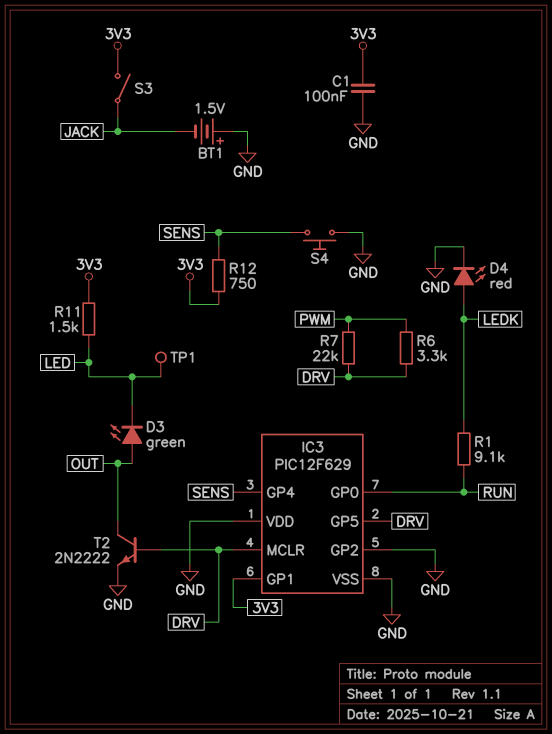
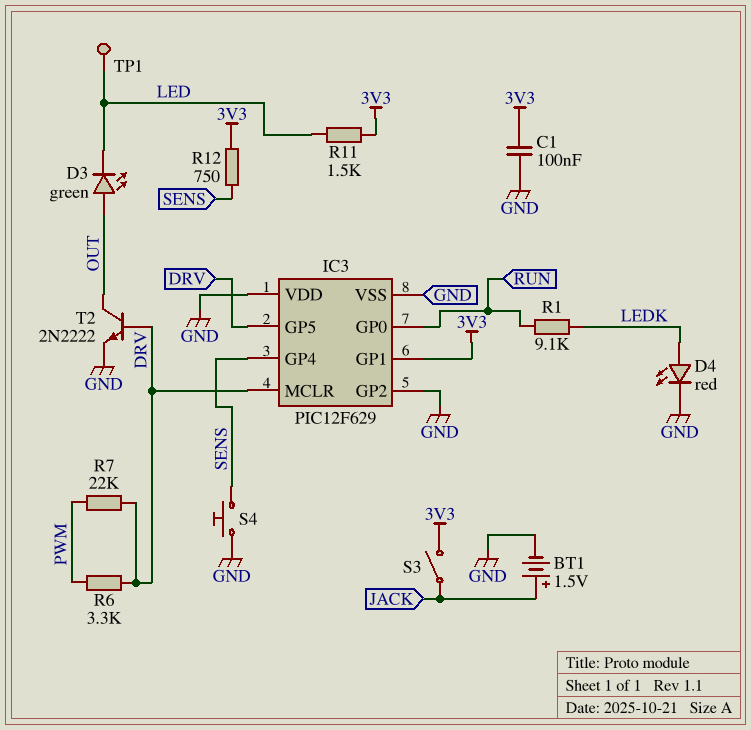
BT1: 1.5V (plus GND, minus JACK) -> 1.5V (plus JACK, minus GND)

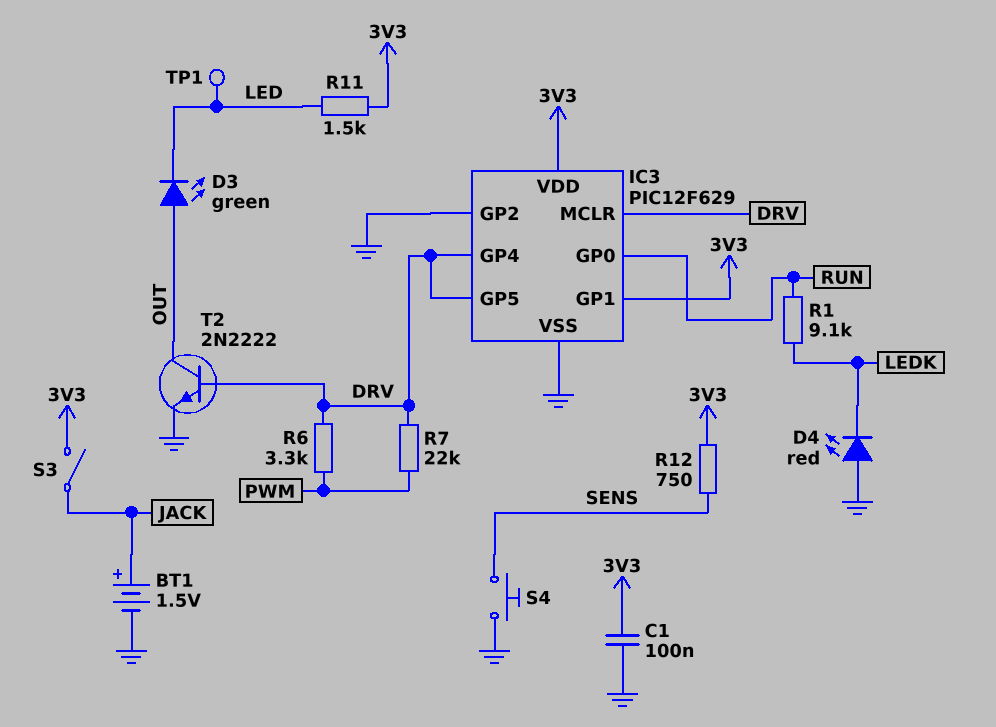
D4: LED red (A LEDK, K GND) -> LED red (A GND, K LEDK)
IC3 pin GP4: SENS -> DRV
IC3 pin VDD: GND -> 3V3

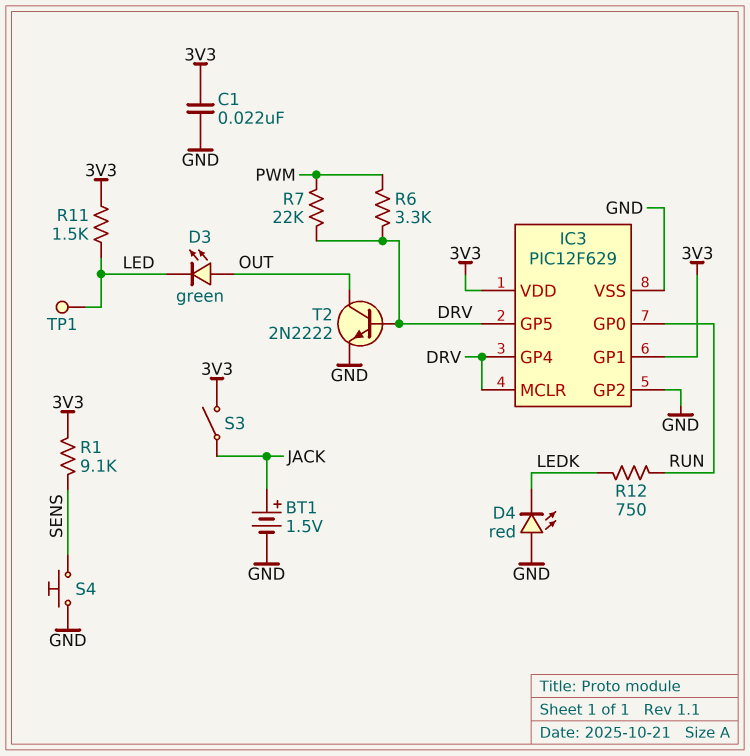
C1: 100nF (3V3, GND) -> 22nF (3V3, GND)
R1: 9.1k (LEDK, RUN) -> 9.1k (3V3, SENS)
R12: 750 (3V3, SENS) -> 750 (LEDK, RUN)

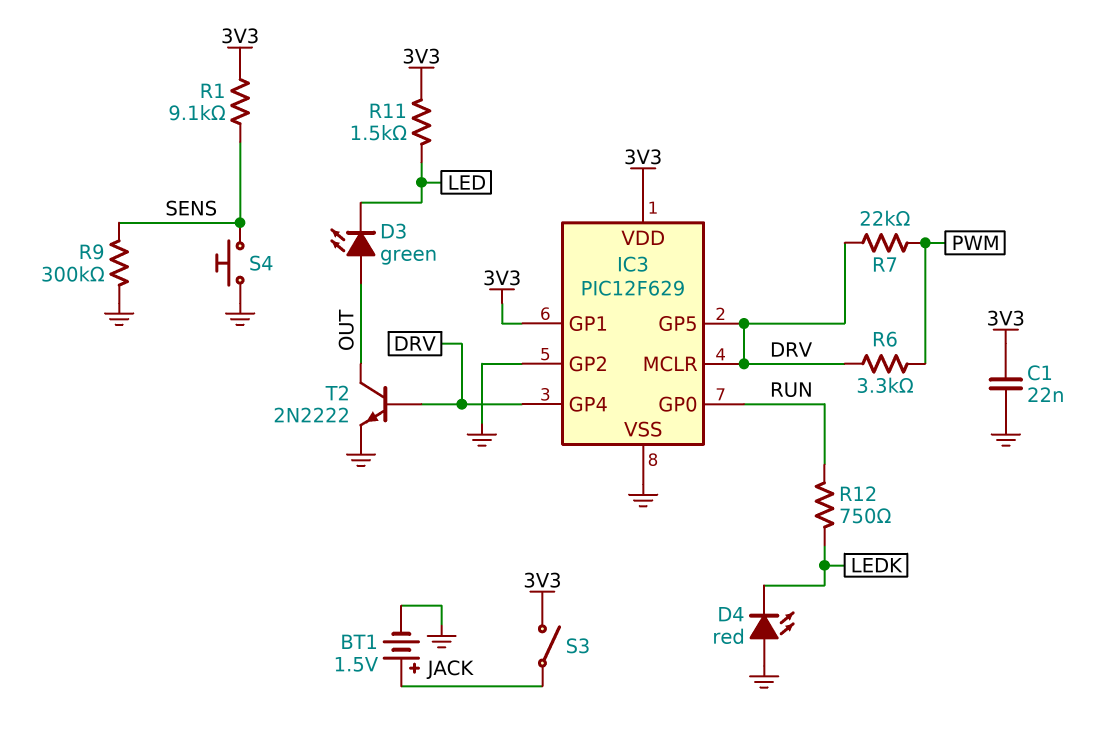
R9: none -> 300k (GND, SENS)
TP1: test point (LED) -> none

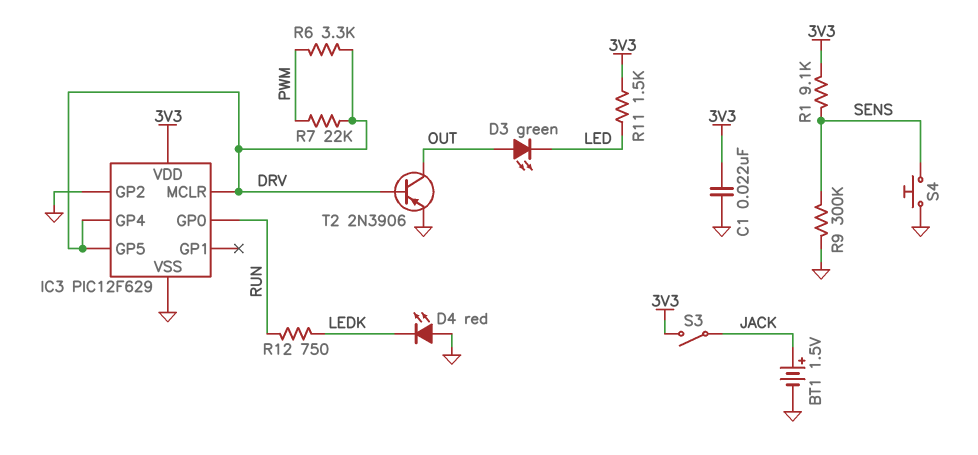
IC3 pin GP1: 3V3 -> none
T2: NPN 2N2222 (B DRV, C OUT, E GND) -> PNP 2N3906 (B DRV, C OUT, E GND)

